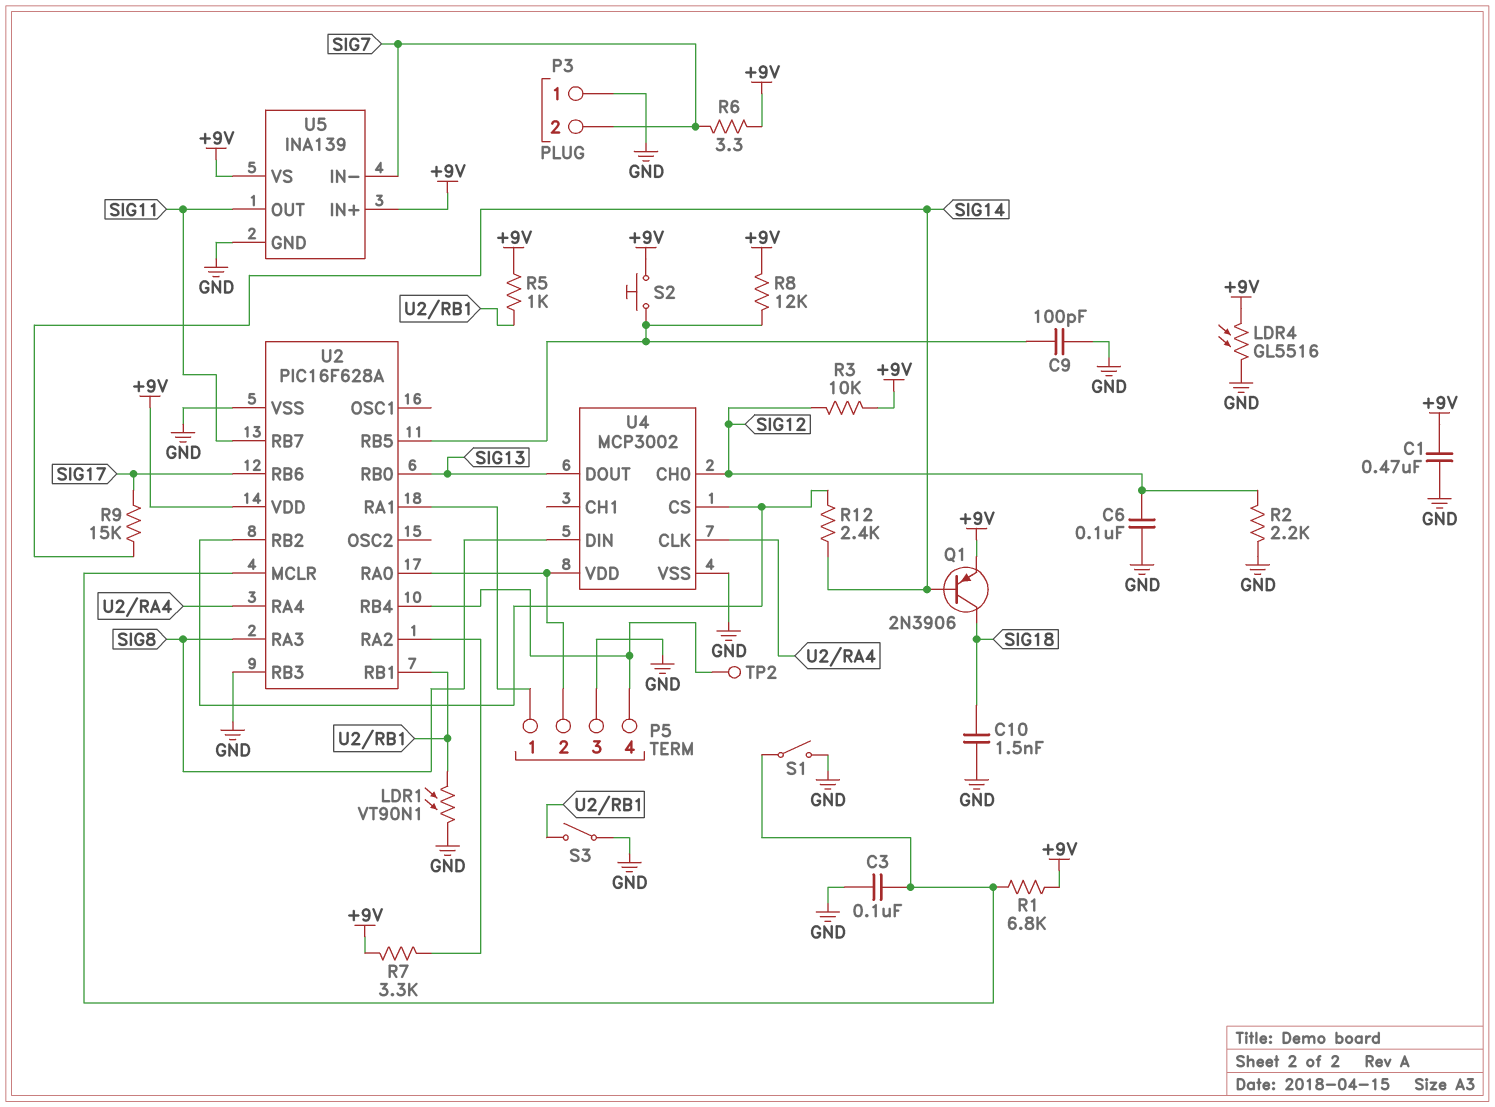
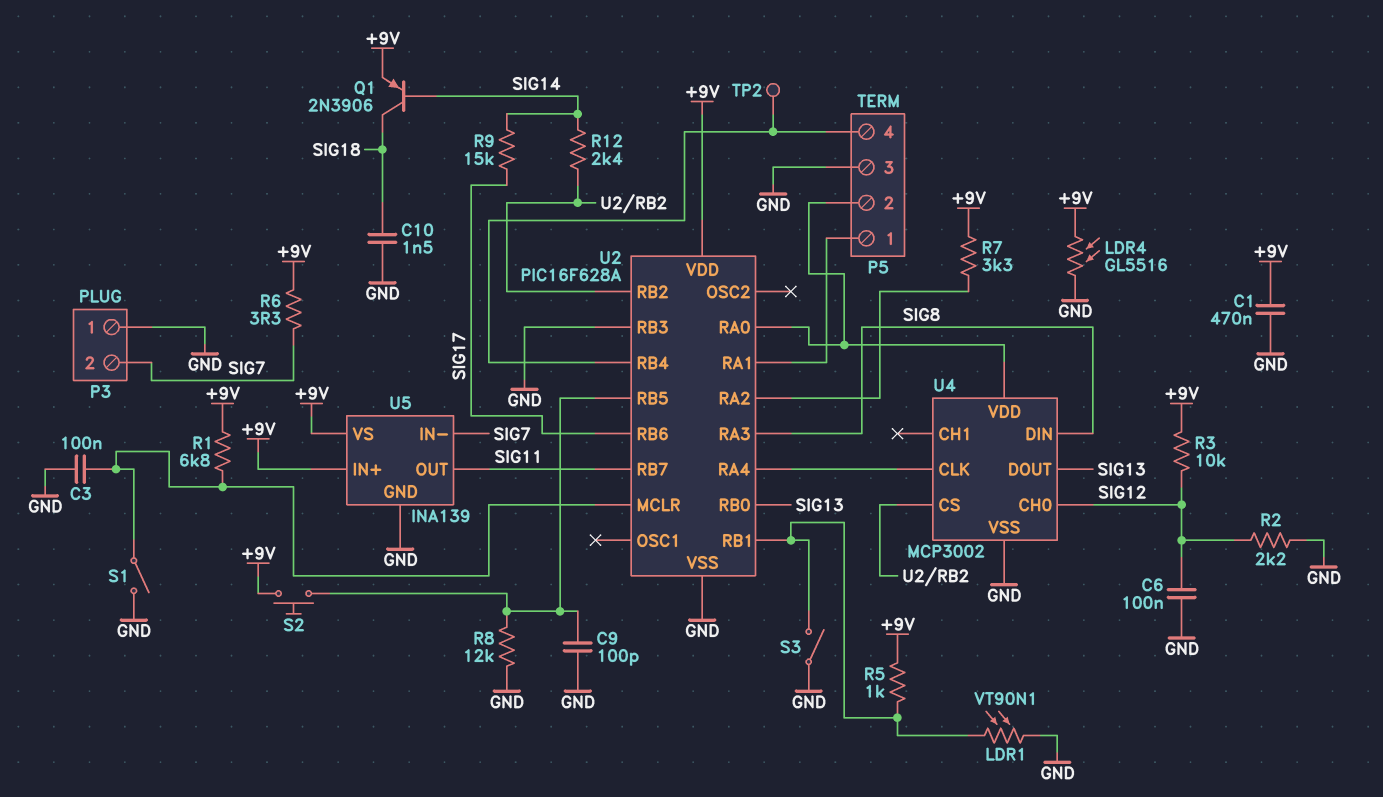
R8: 12k (+9V, U2/RB5) -> 12k (GND, U2/RB5)

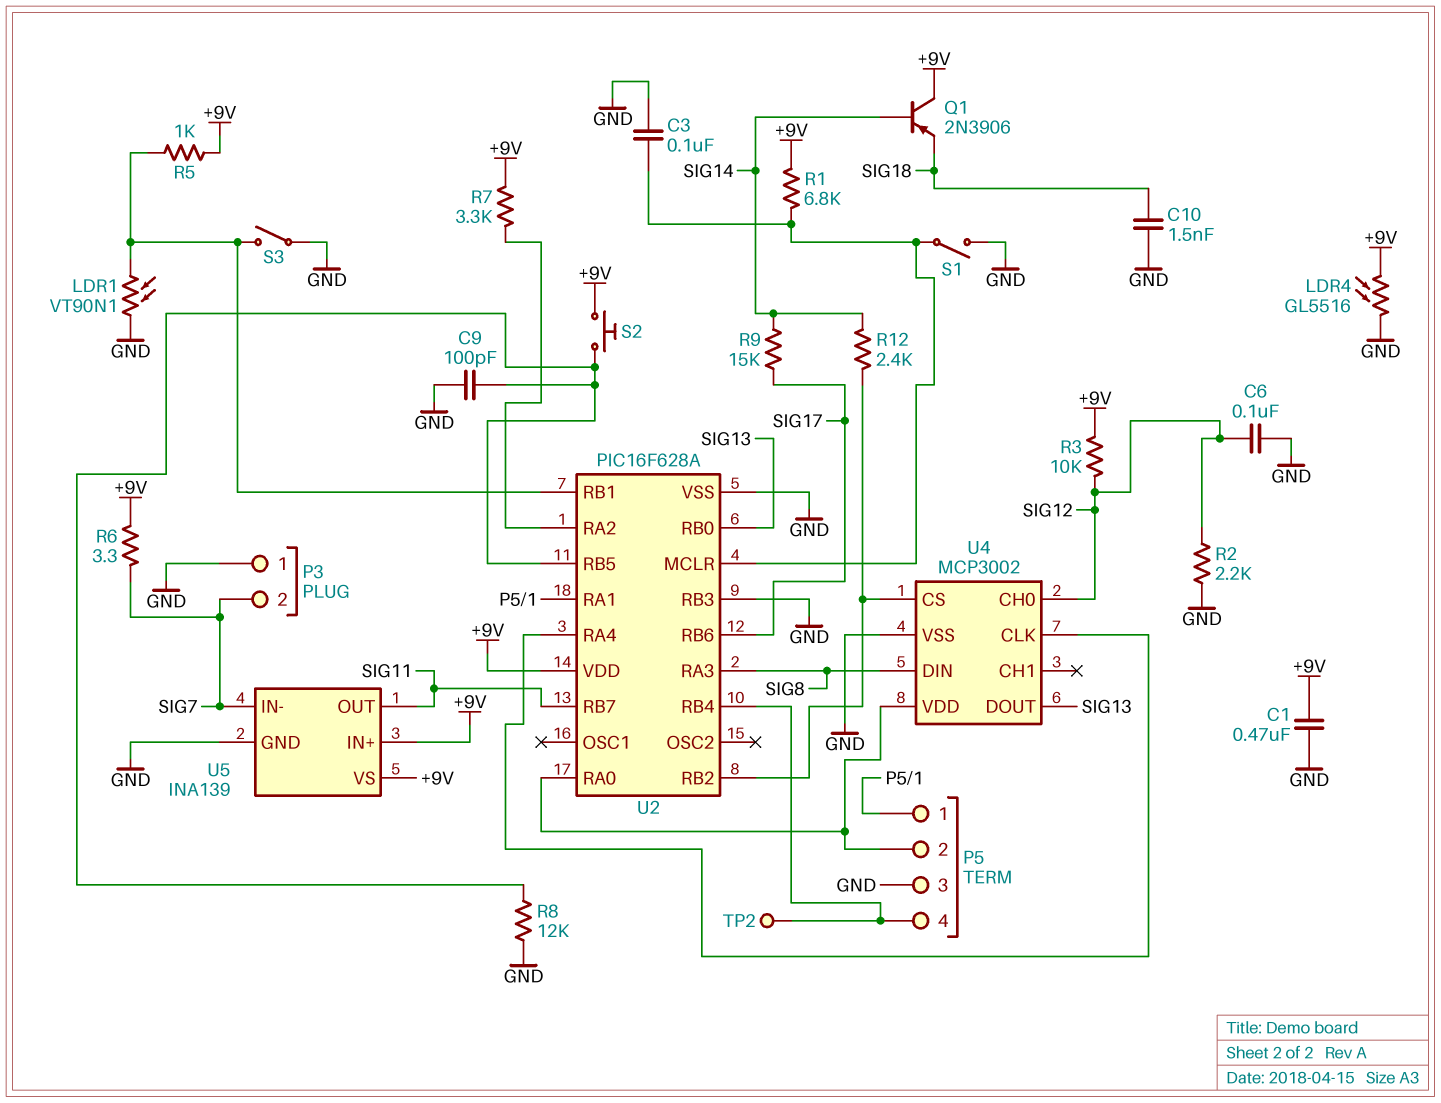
Q1: PNP 2N3906 (B SIG14, C SIG18, E +9V) -> PNP 2N3906 (B SIG14, C +9V, E SIG18)

